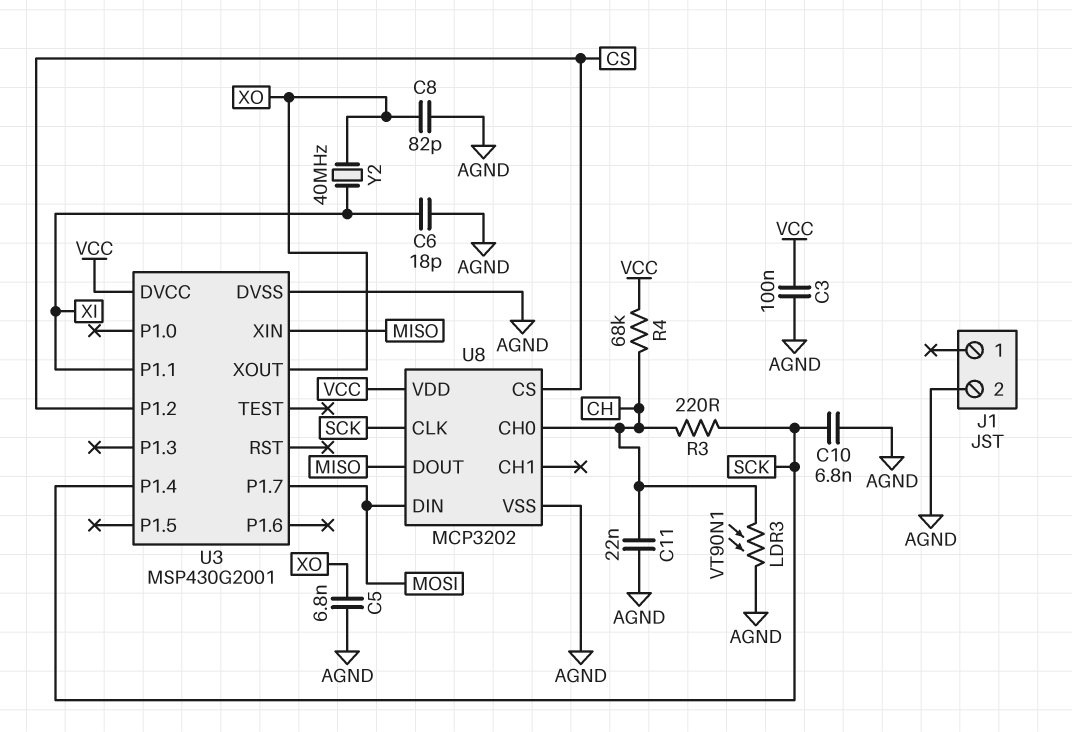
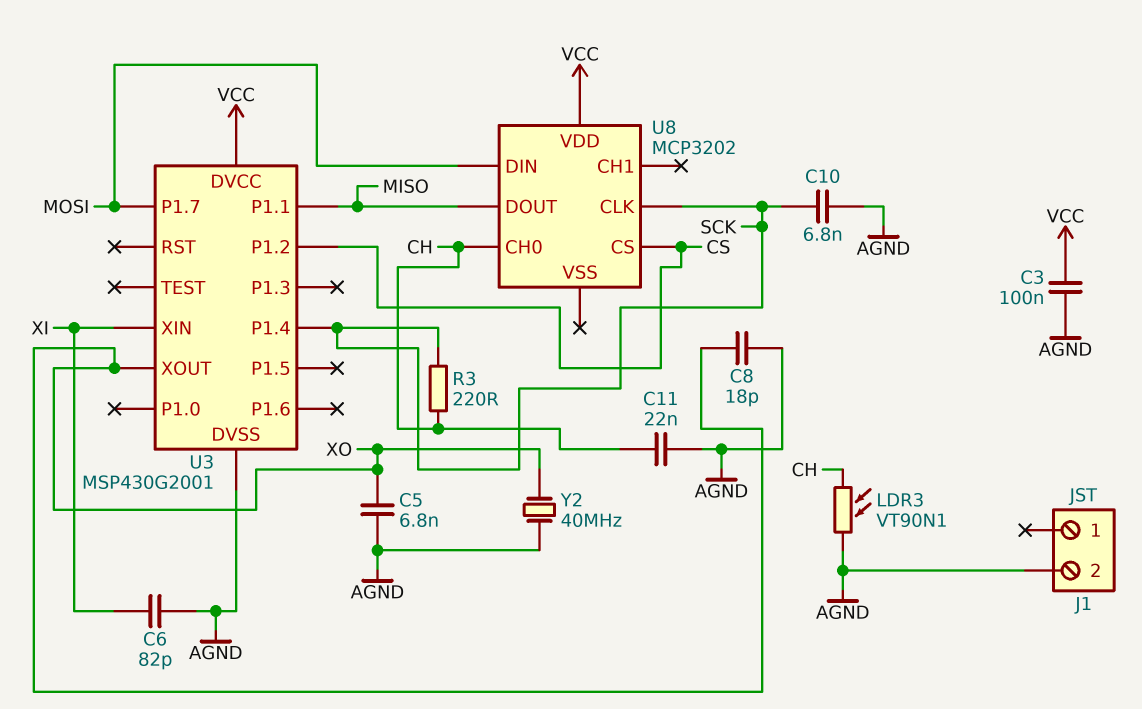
C6: 18pF (AGND, XI) -> 82pF (AGND, XI)
C8: 82pF (AGND, XO) -> 18pF (AGND, XO)
R4: 68k (CH, VCC) -> none
U3 pin P1.1: XI -> MISO
U3 pin XIN: MISO -> XI
U8 pin VSS: AGND -> none
Y2: 40MHz (XI, XO) -> 40MHz (AGND, XO)

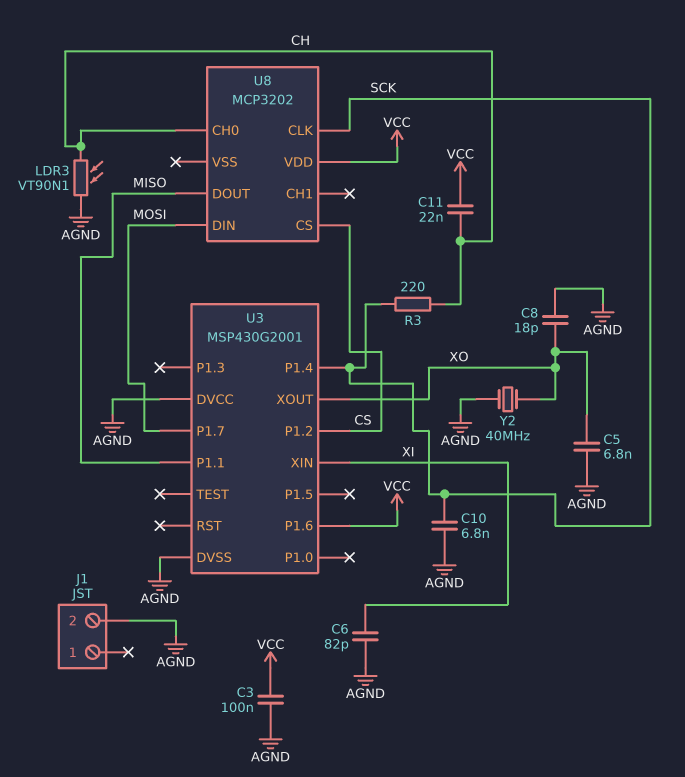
C11: 22nF (AGND, CH) -> 22nF (CH, VCC)
U3 pin DVCC: VCC -> AGND
U3 pin P1.6: none -> VCC

